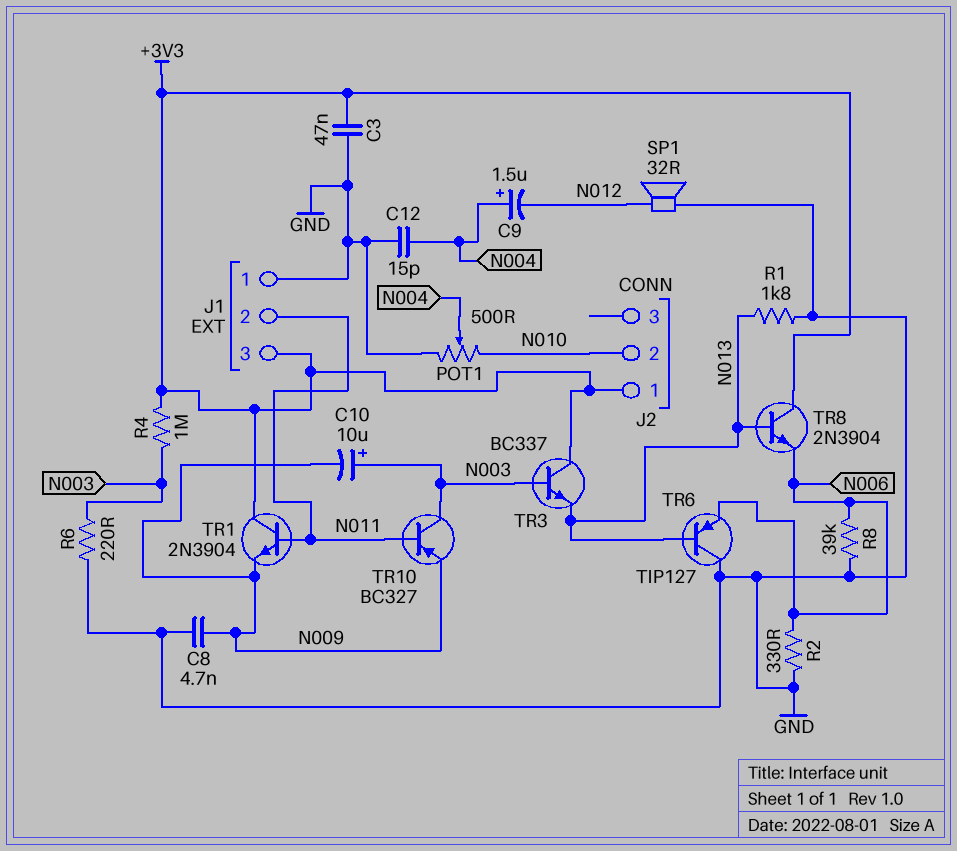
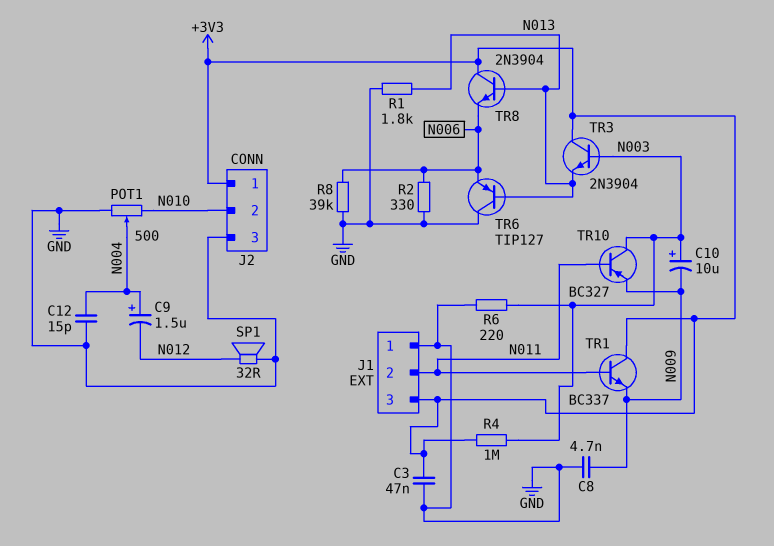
J2 pin 3: none -> GND
TR1: NPN 2N3904 (B N011, C +3V3, E N009) -> NPN BC337 (B N011, C +3V3, E N009)
TR3: NPN BC337 (B N003, C +3V3, E N013) -> NPN 2N3904 (B N003, C +3V3, E N013)

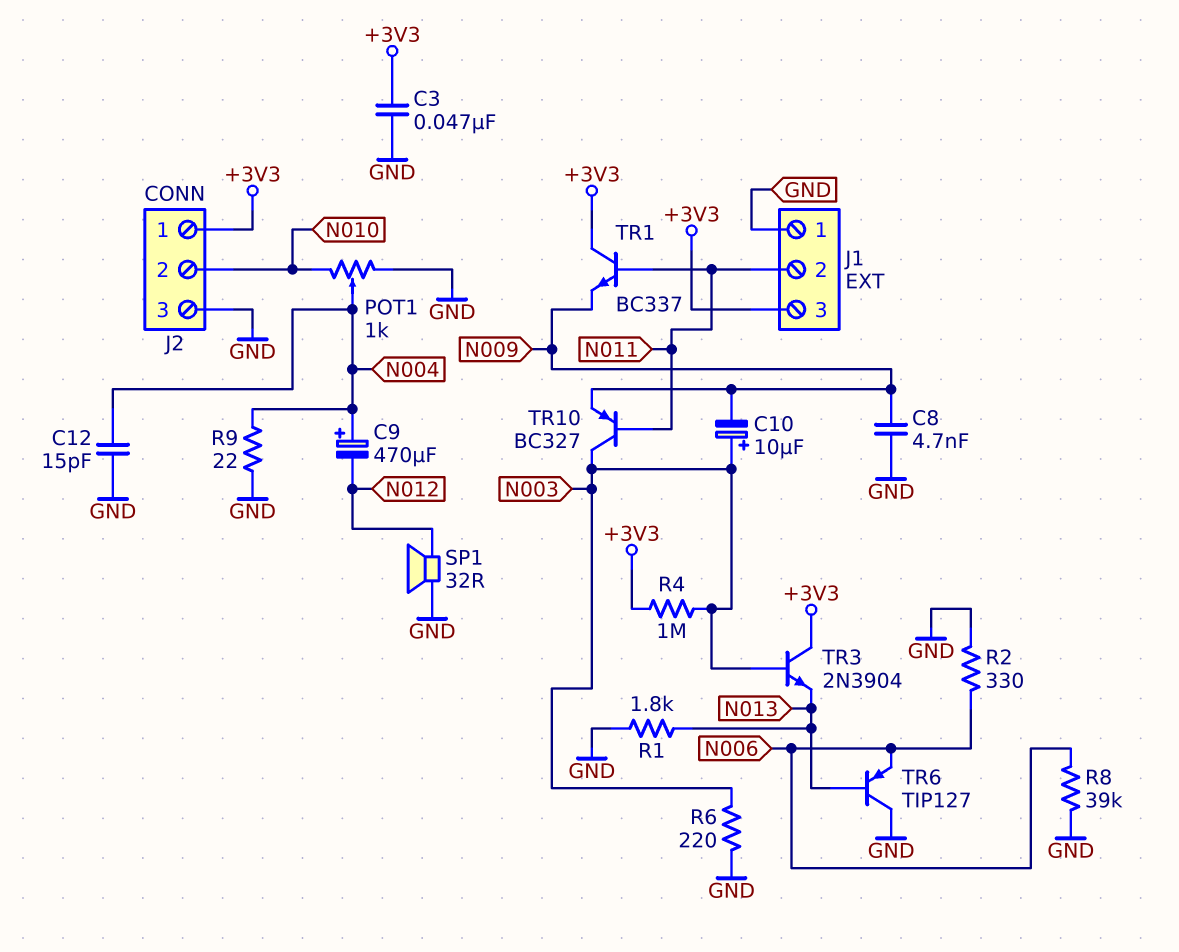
C9: 1.5uF (plus N004, minus N012) -> 470uF (plus N004, minus N012)
POT1: 500 (GND, N010, wiper N004) -> 1k (GND, N010, wiper N004)
R9: none -> 22 (GND, N004)
TR8: NPN 2N3904 (B N013, C +3V3, E N006) -> none

